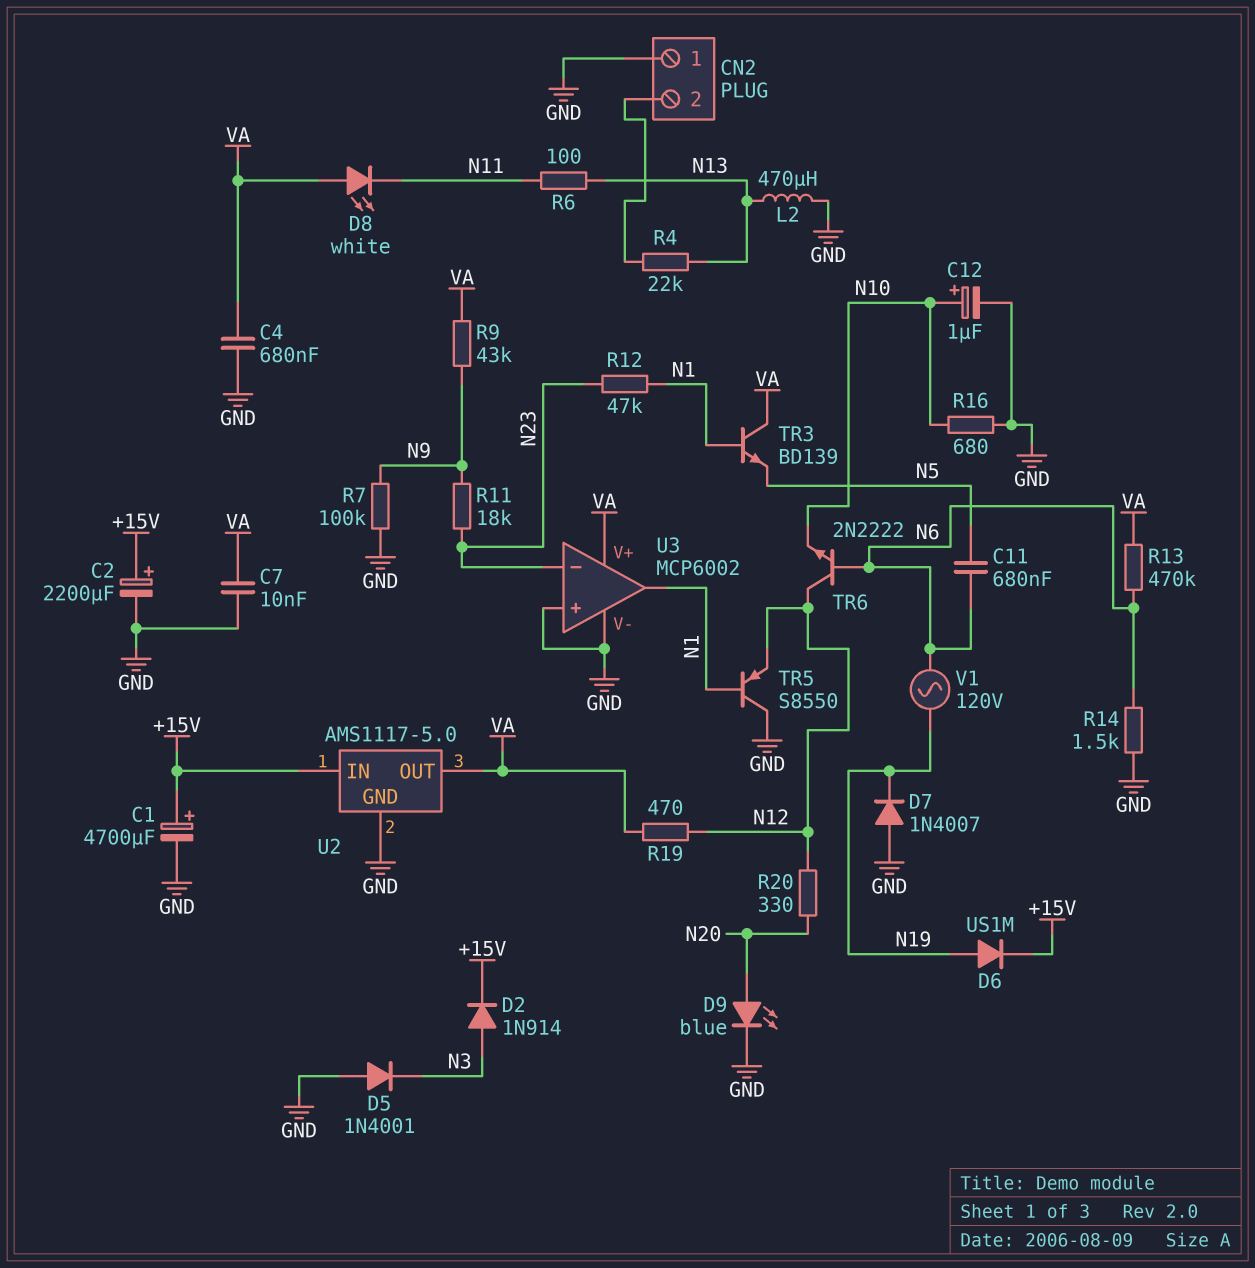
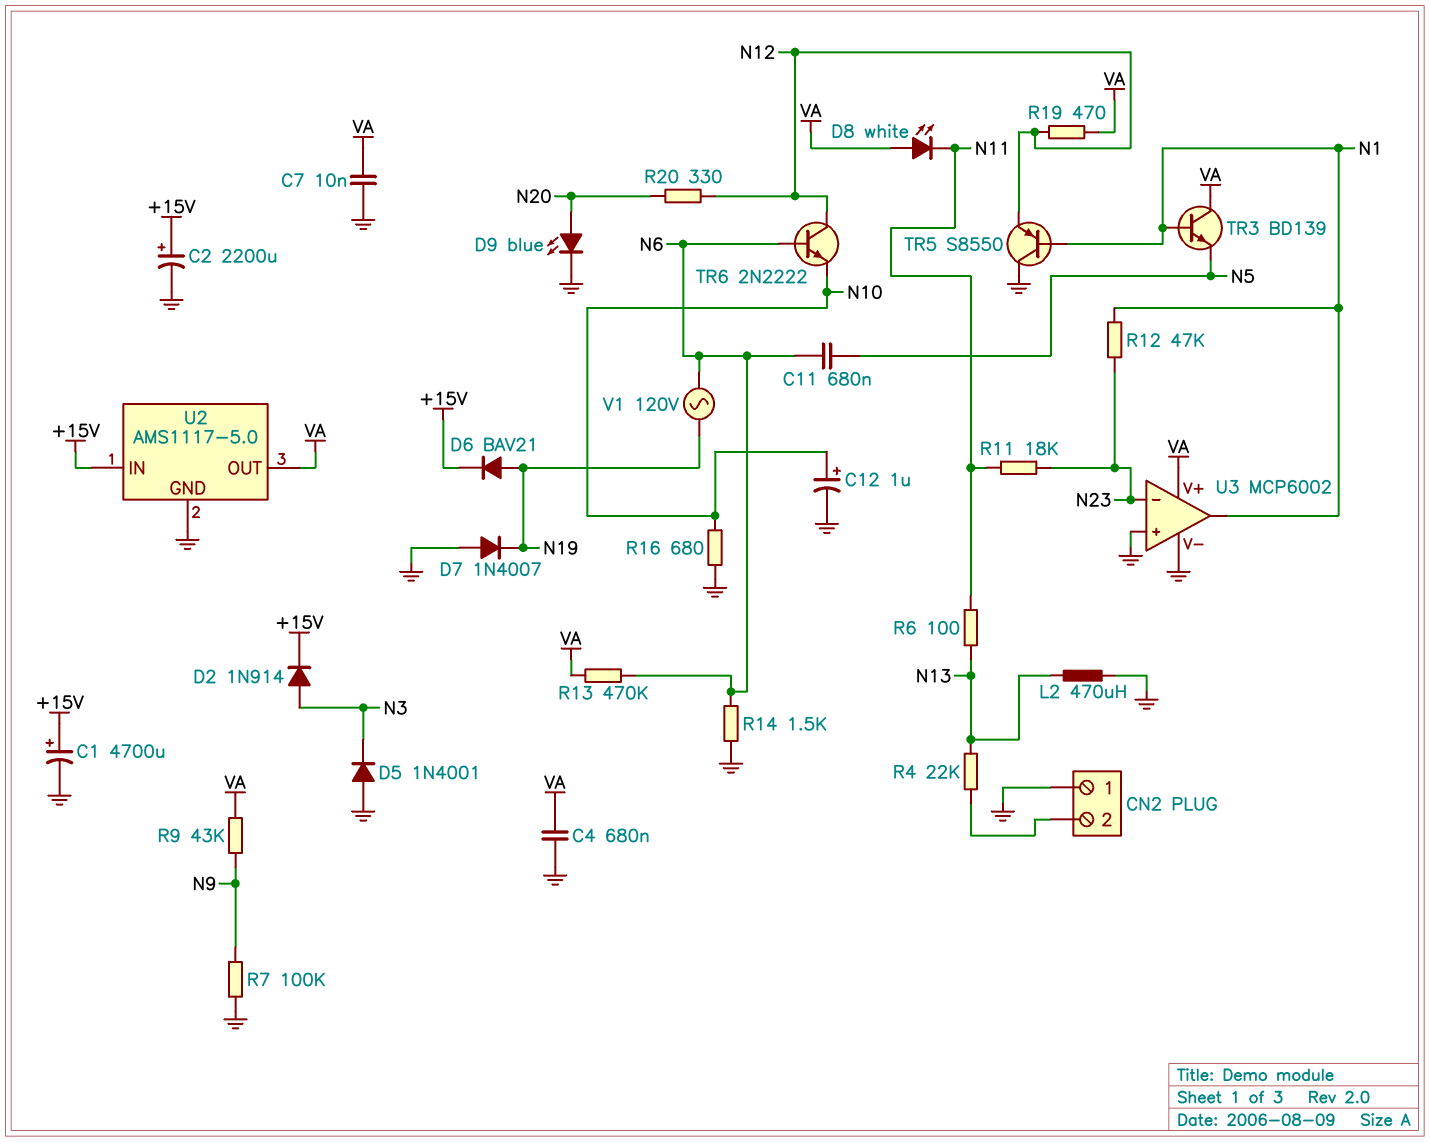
D6: diode US1M (A N19, K +15V) -> diode BAV21 (A N19, K +15V)
R11: 18k (N9, N23) -> 18k (N11, N23)

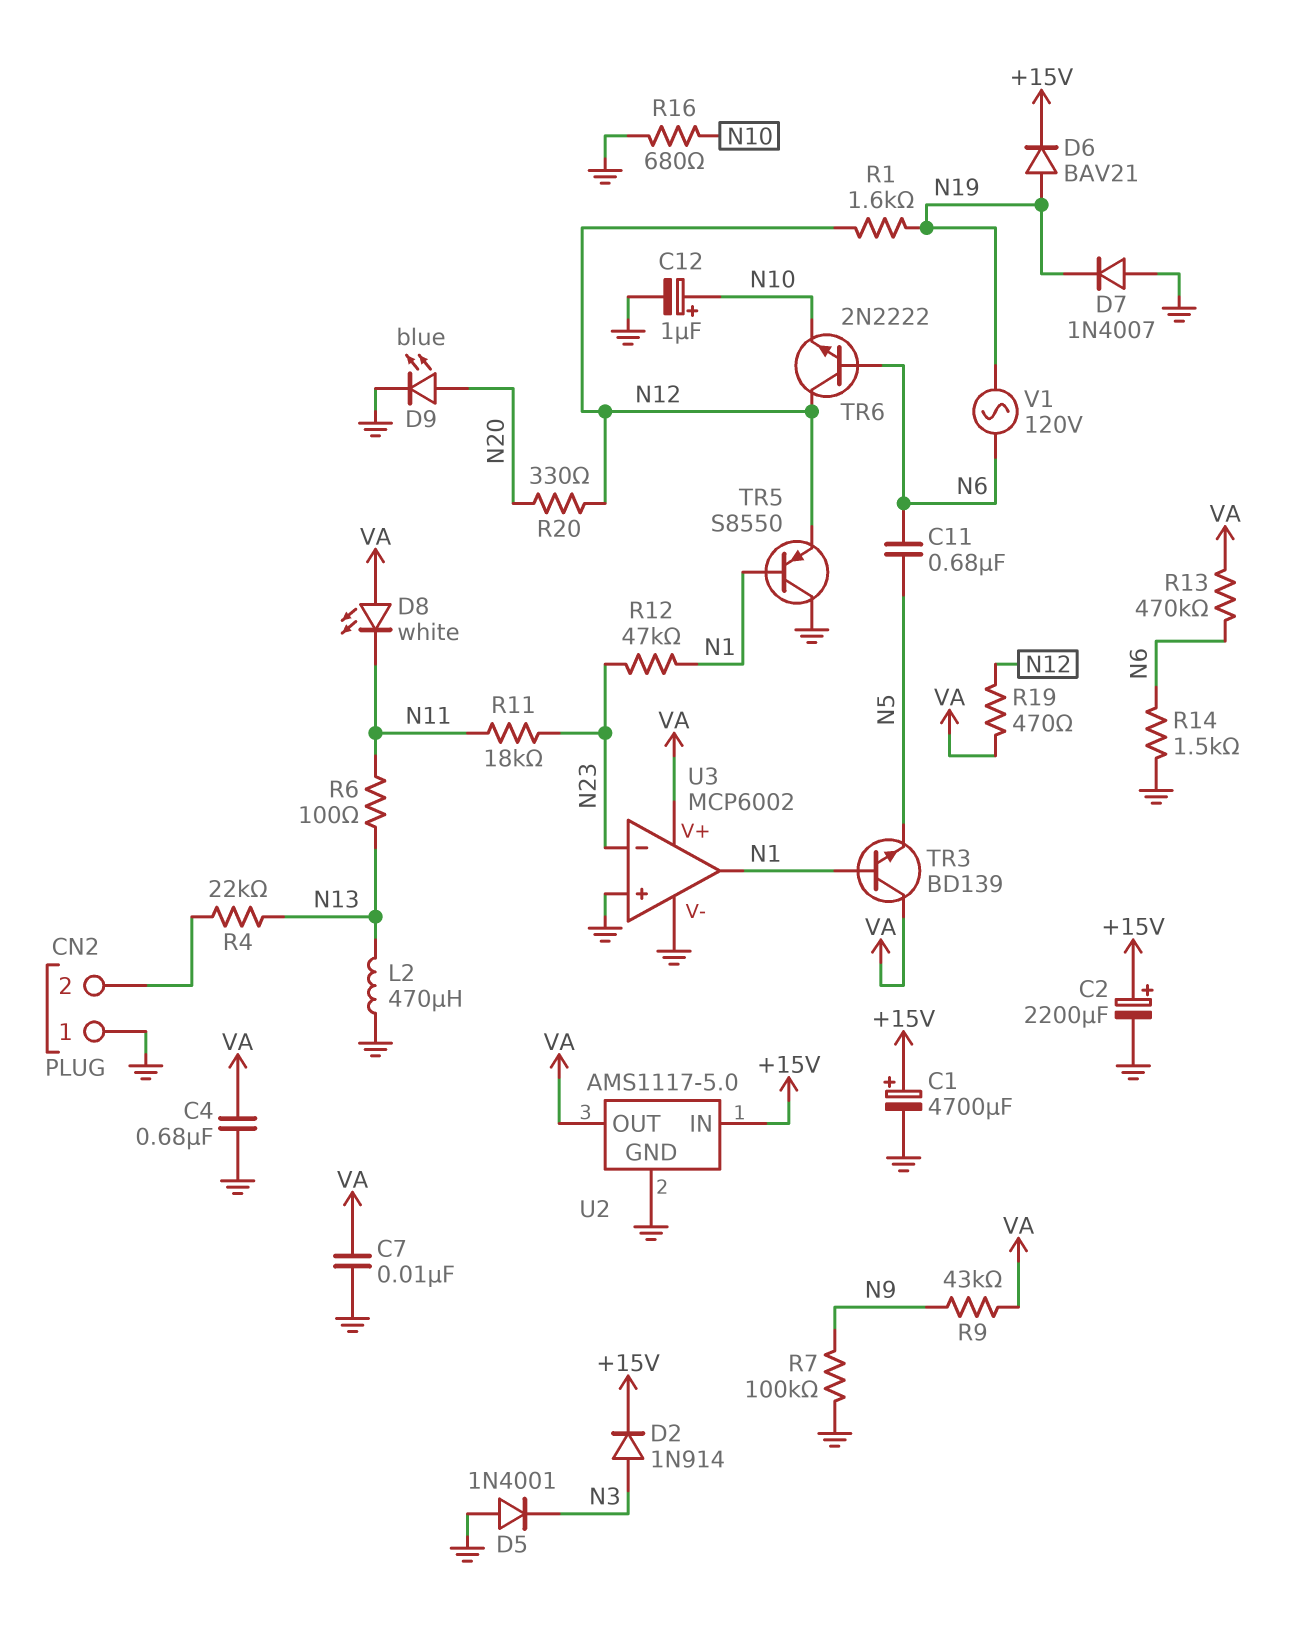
R1: none -> 1.6k (N12, N19)

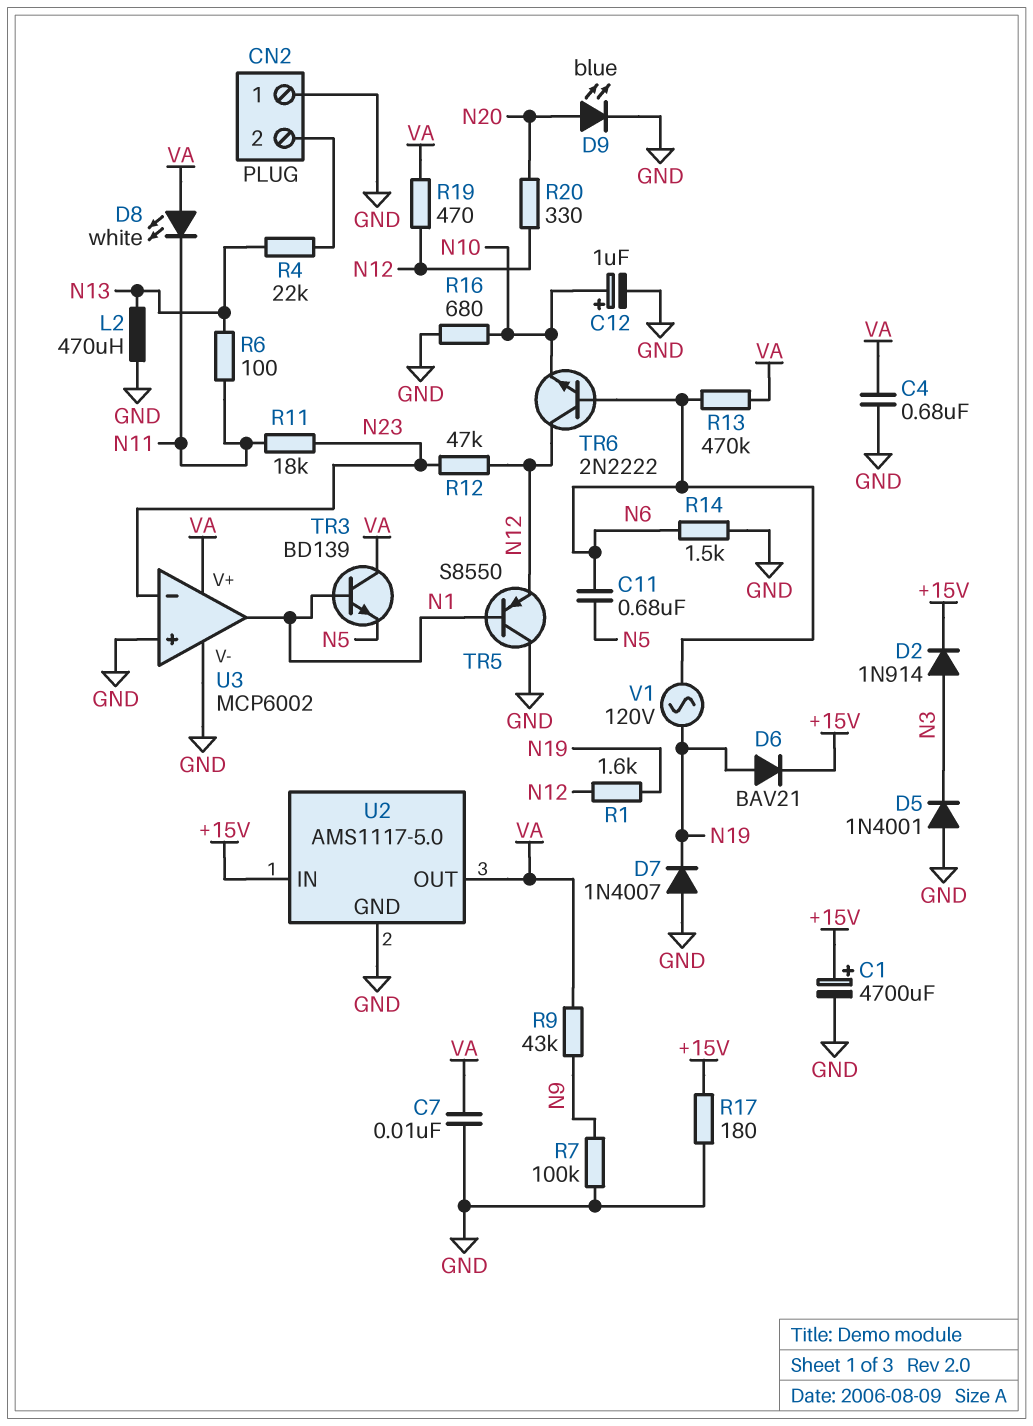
C2: 2200uF (plus +15V, minus GND) -> none
R12: 47k (N1, N23) -> 47k (N12, N23)
R17: none -> 180 (+15V, GND)

